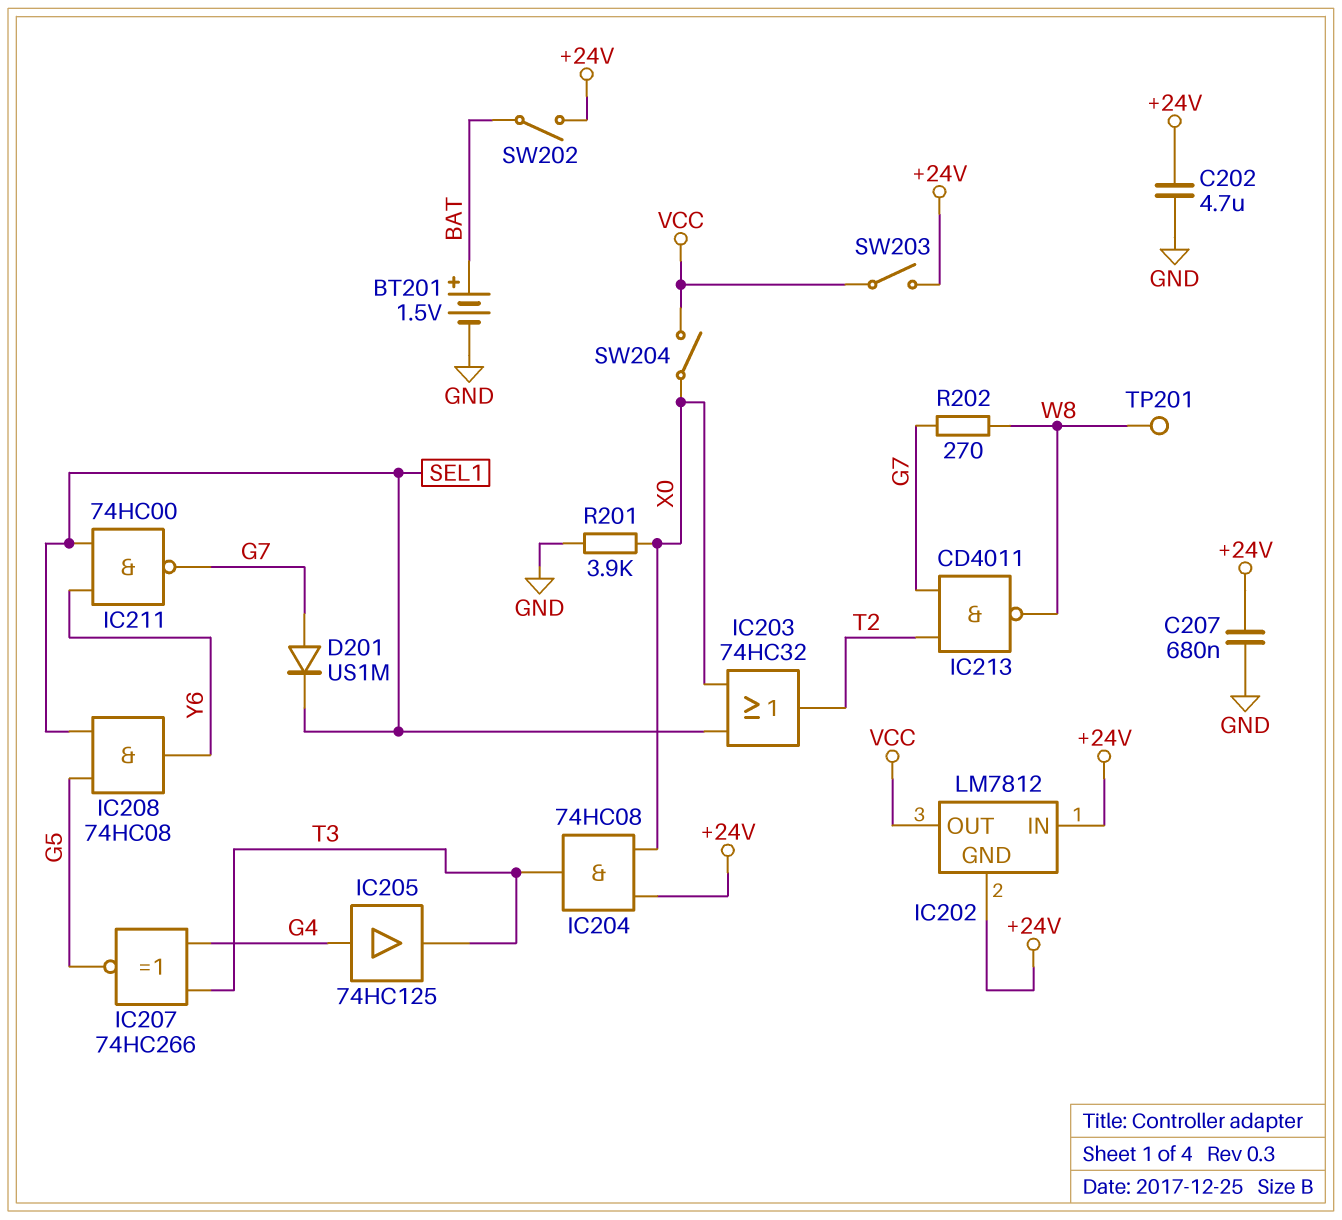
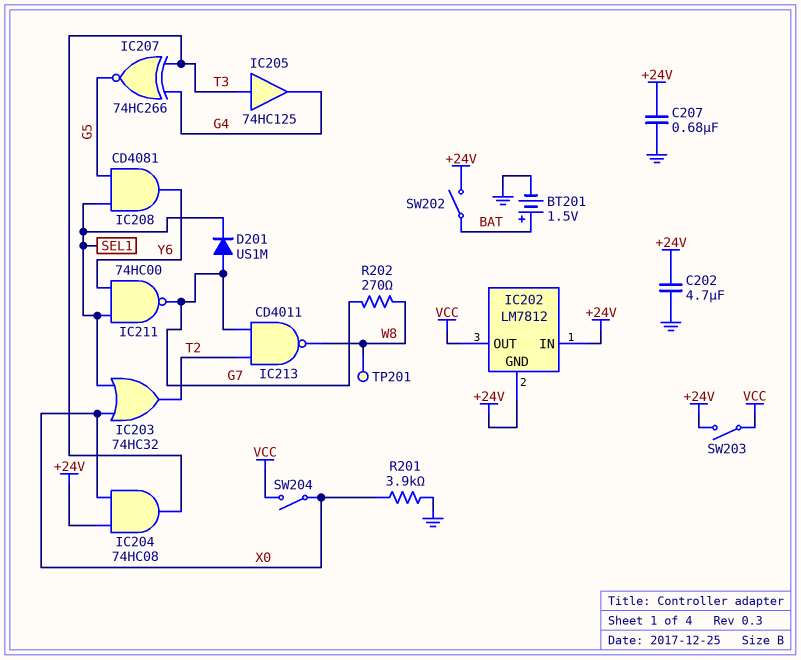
IC205: buffer 74HC125 (in G4, out T3) -> buffer 74HC125 (in T3, out G4)
IC208: AND 74HC08 (in G5, in SEL1, out Y6) -> AND CD4081 (in G5, in SEL1, out Y6)

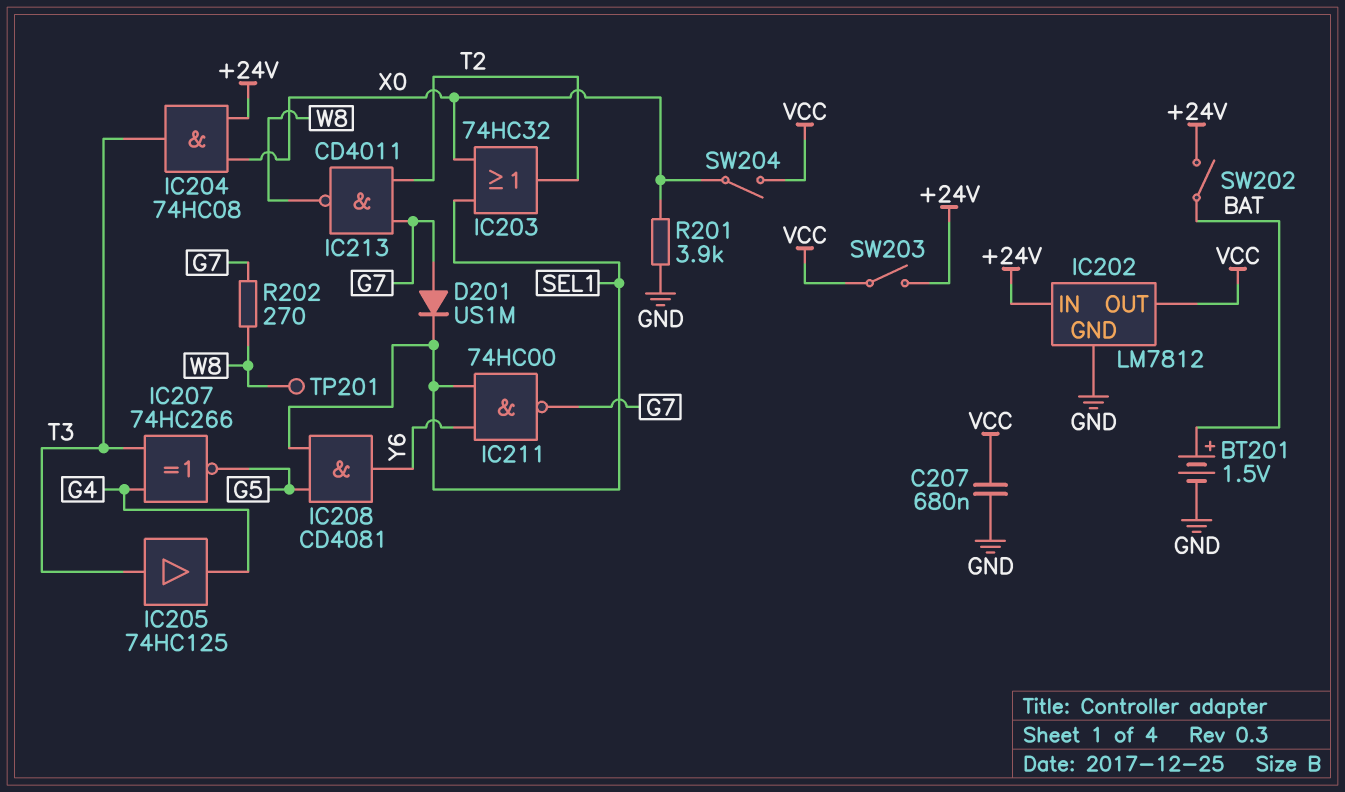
C202: 4.7uF (+24V, GND) -> none
C207: 680nF (+24V, GND) -> 680nF (GND, VCC)
IC202 pin GND: +24V -> GND

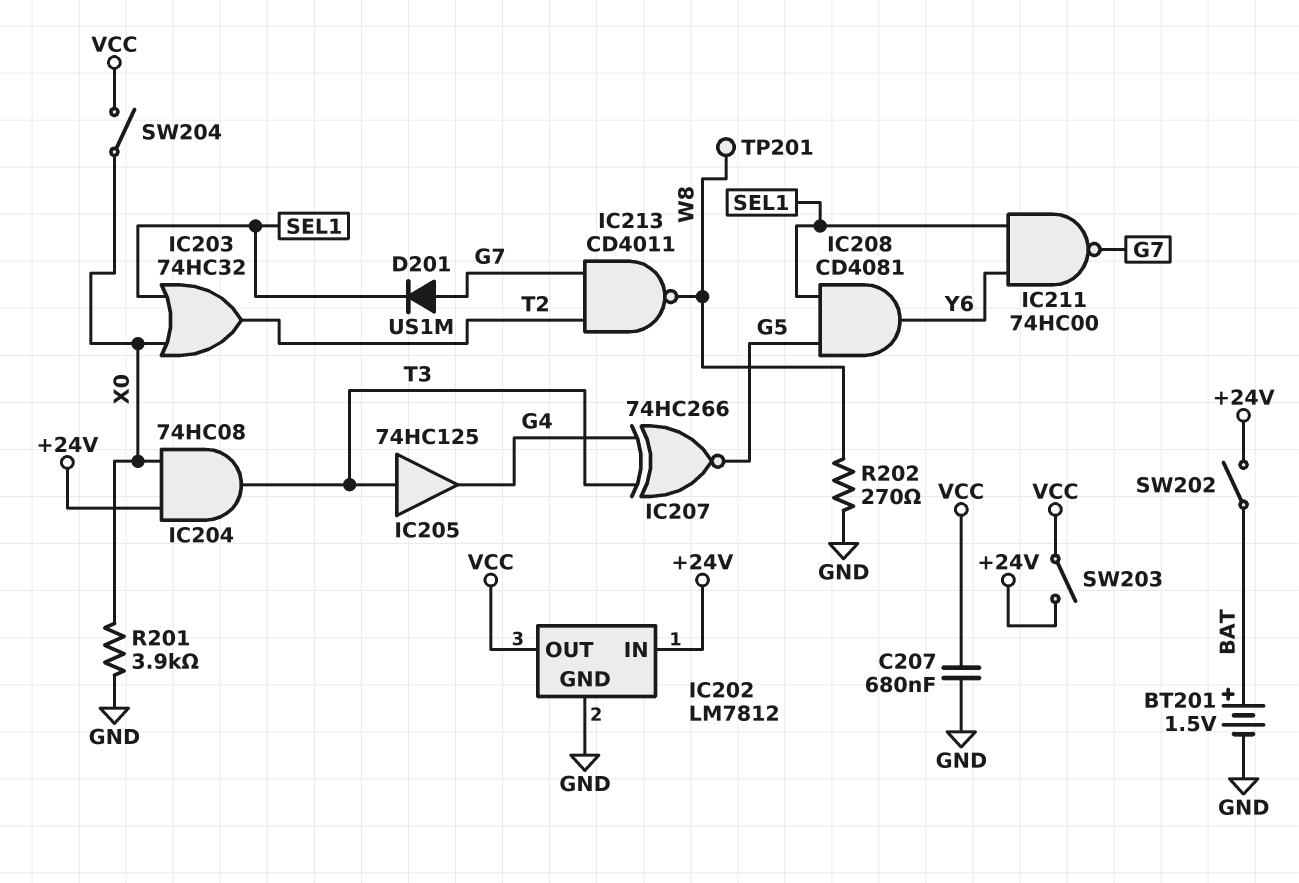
R202: 270 (G7, W8) -> 270 (GND, W8)

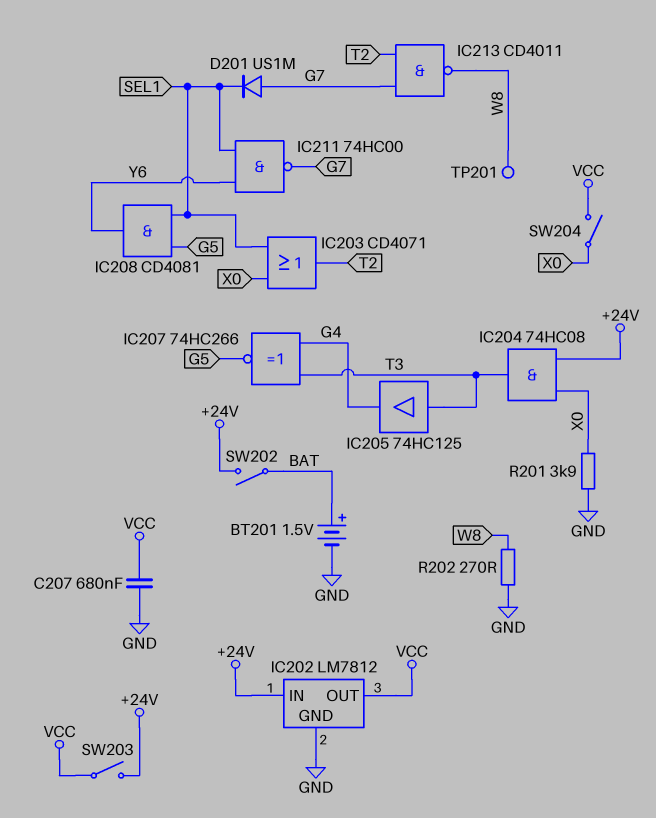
IC203: OR 74HC32 (in SEL1, in X0, out T2) -> OR CD4071 (in SEL1, in X0, out T2)

